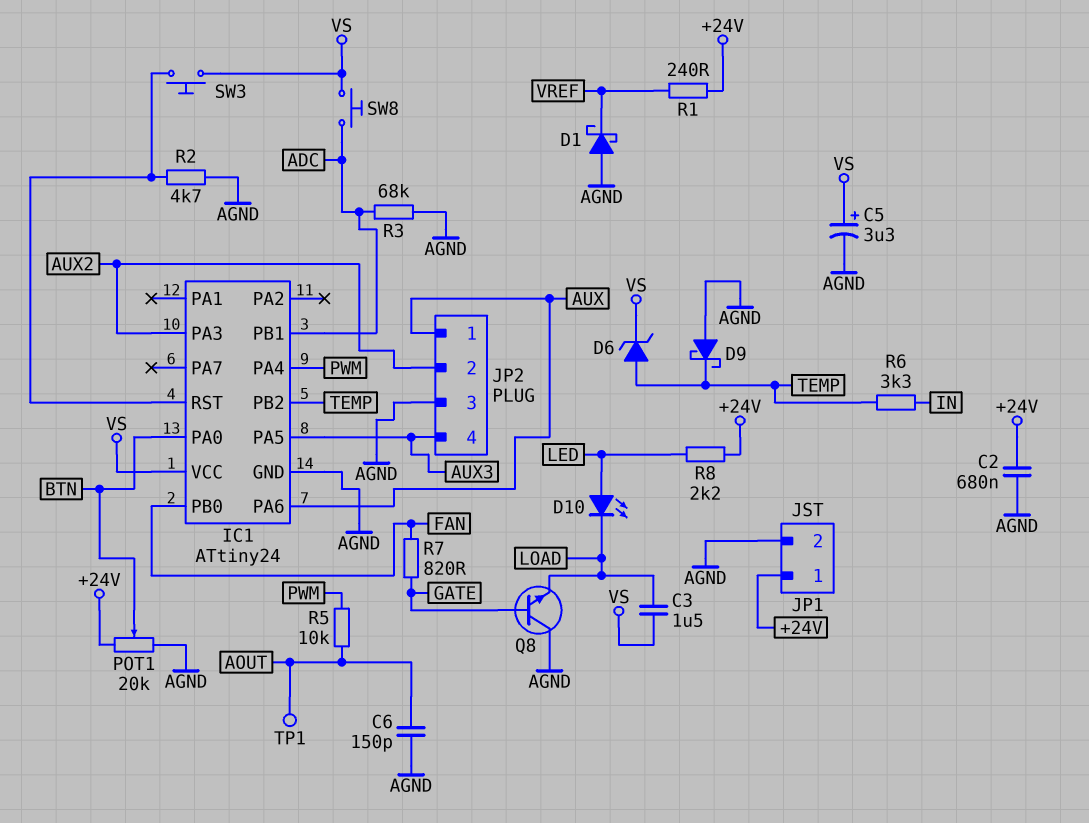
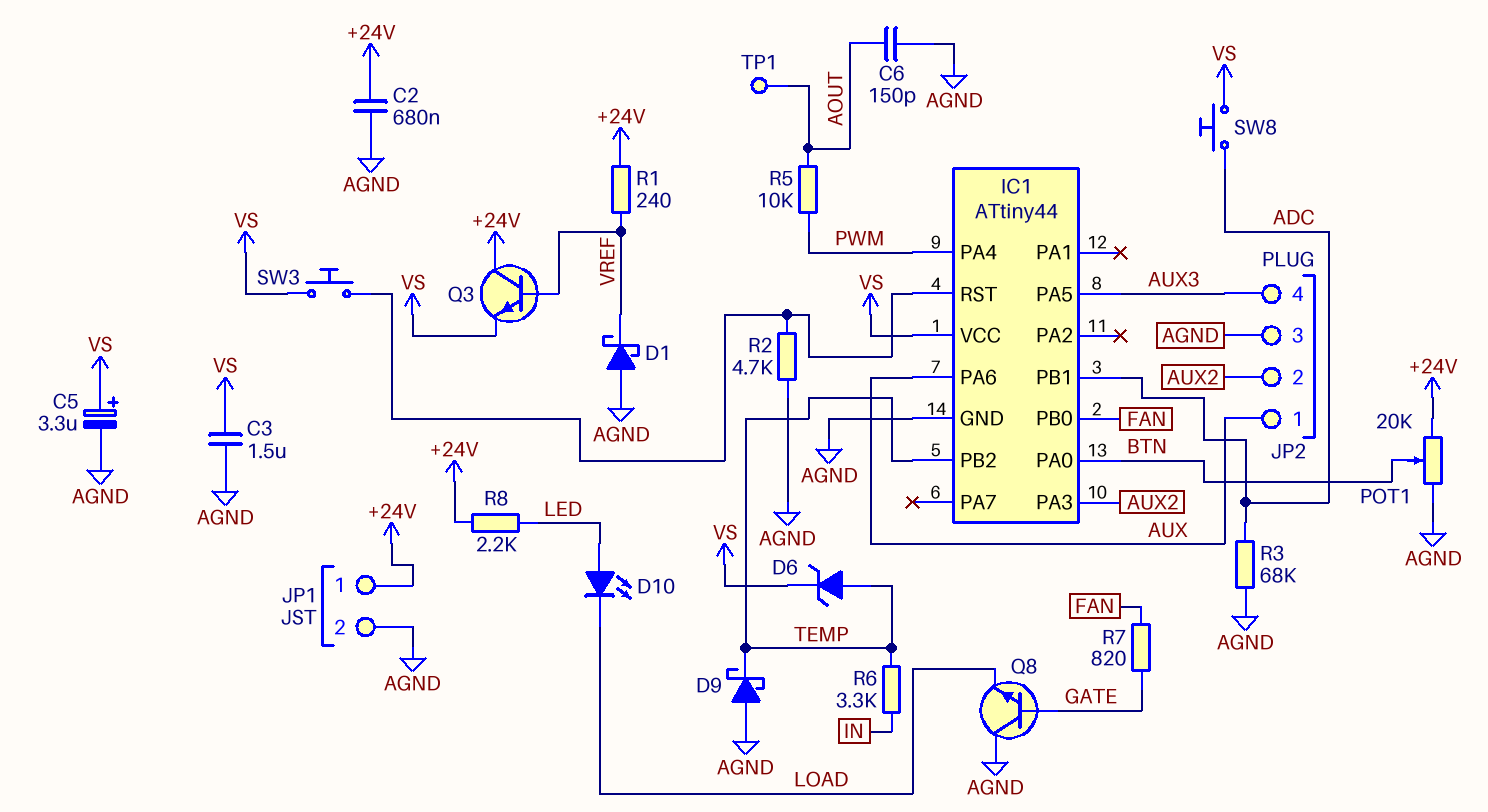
C3: 1.5uF (LOAD, VS) -> 1.5uF (AGND, VS)
IC1: ATtiny24 -> ATtiny44
Q3: none -> NPN (B VREF, C +24V, E VS)

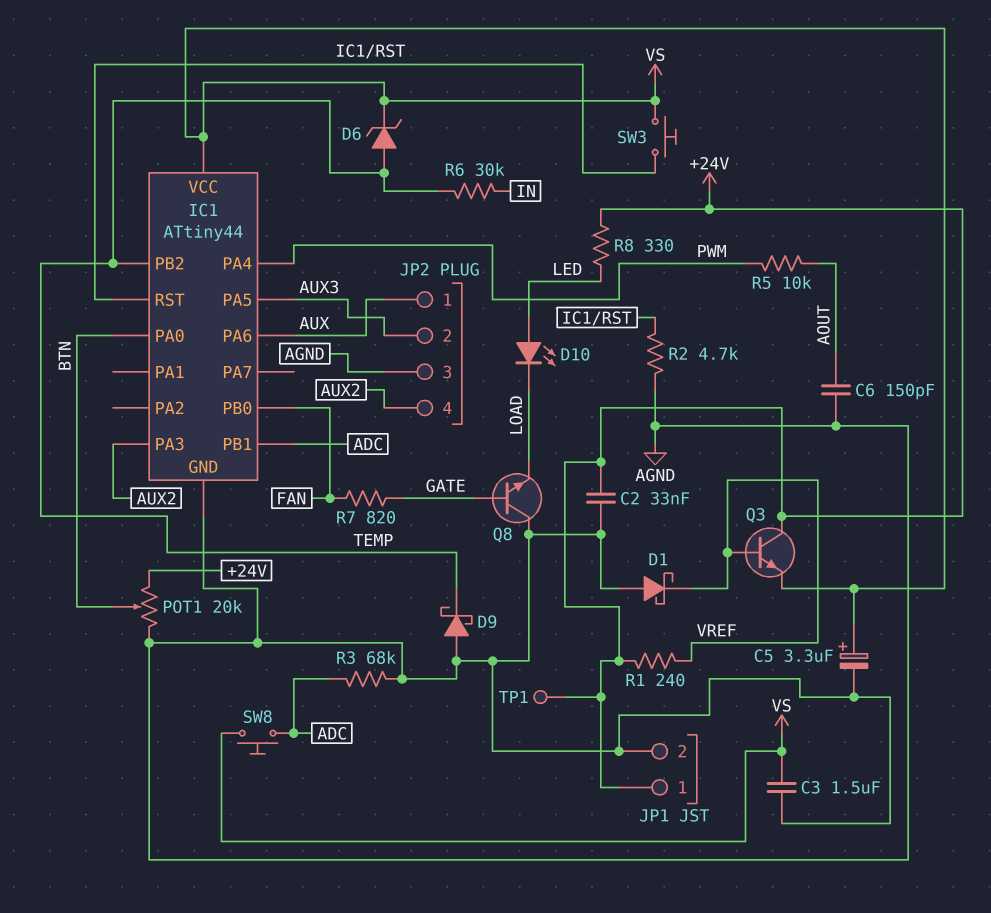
C2: 680nF (+24V, AGND) -> 33nF (+24V, AGND)
JP2 pin 2: AUX2 -> AUX3
JP2 pin 4: AUX3 -> AUX2
R6: 3.3k (IN, TEMP) -> 30k (IN, TEMP)
R8: 2.2k (+24V, LED) -> 330 (+24V, LED)
TP1: test point (AOUT) -> test point (+24V)

